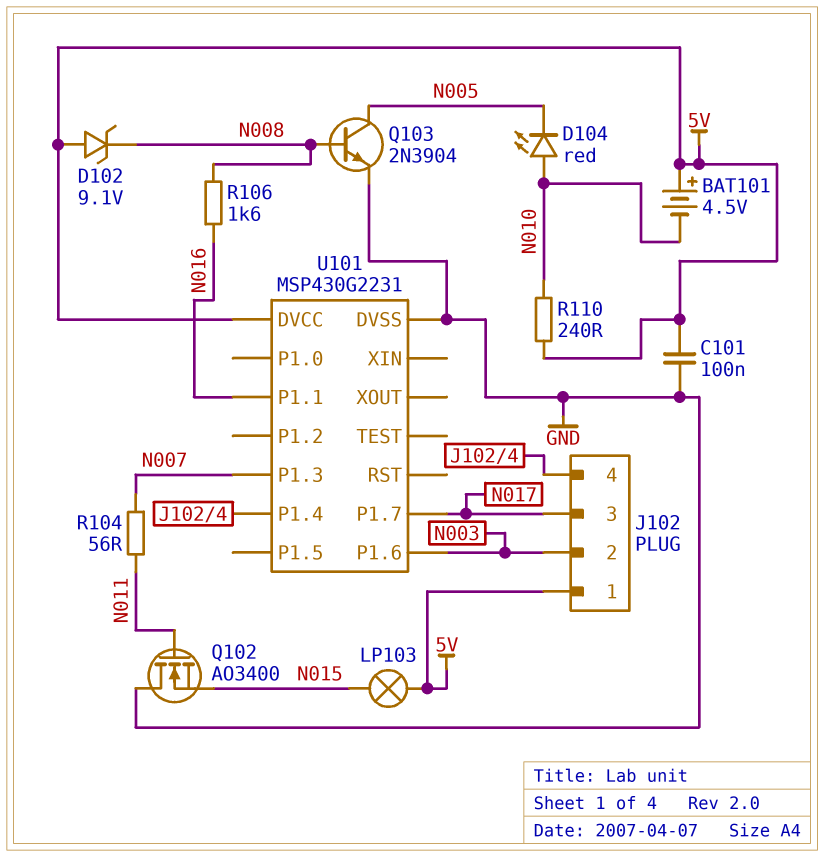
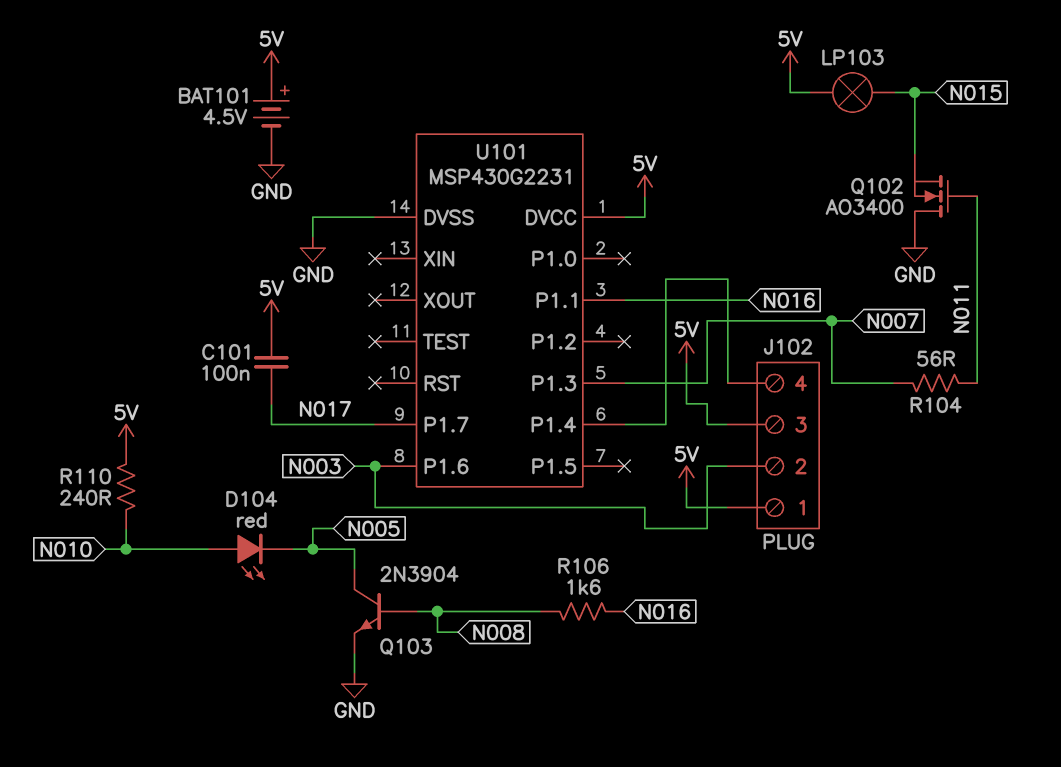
BAT101: 4.5V (plus 5V, minus N010) -> 4.5V (plus 5V, minus GND)
C101: 100nF (5V, GND) -> 100nF (5V, N017)
D102: zener 9.1V (A 5V, K N008) -> none
J102 pin 3: N017 -> 5V

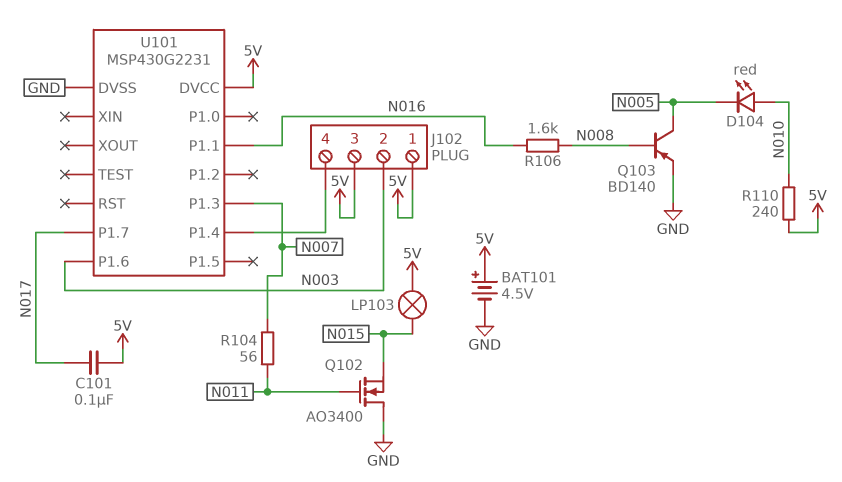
Q103: NPN 2N3904 (B N008, C N005, E GND) -> PNP BD140 (B N008, C N005, E GND)

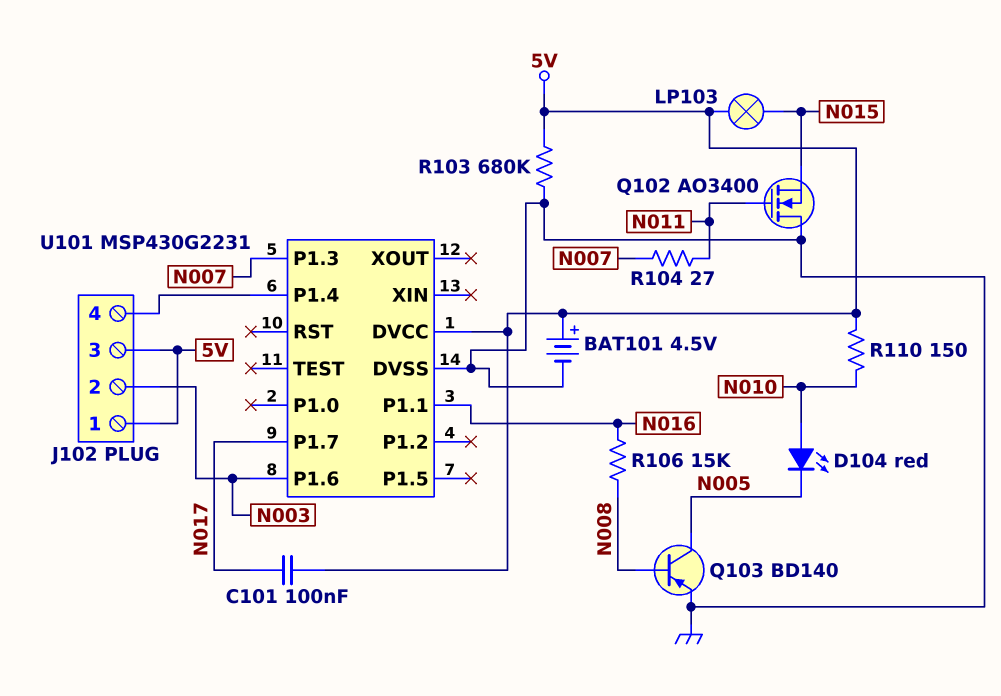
R103: none -> 680k (5V, GND)
R104: 56 (N007, N011) -> 27 (N007, N011)
R106: 1.6k (N008, N016) -> 15k (N008, N016)
R110: 240 (5V, N010) -> 150 (5V, N010)

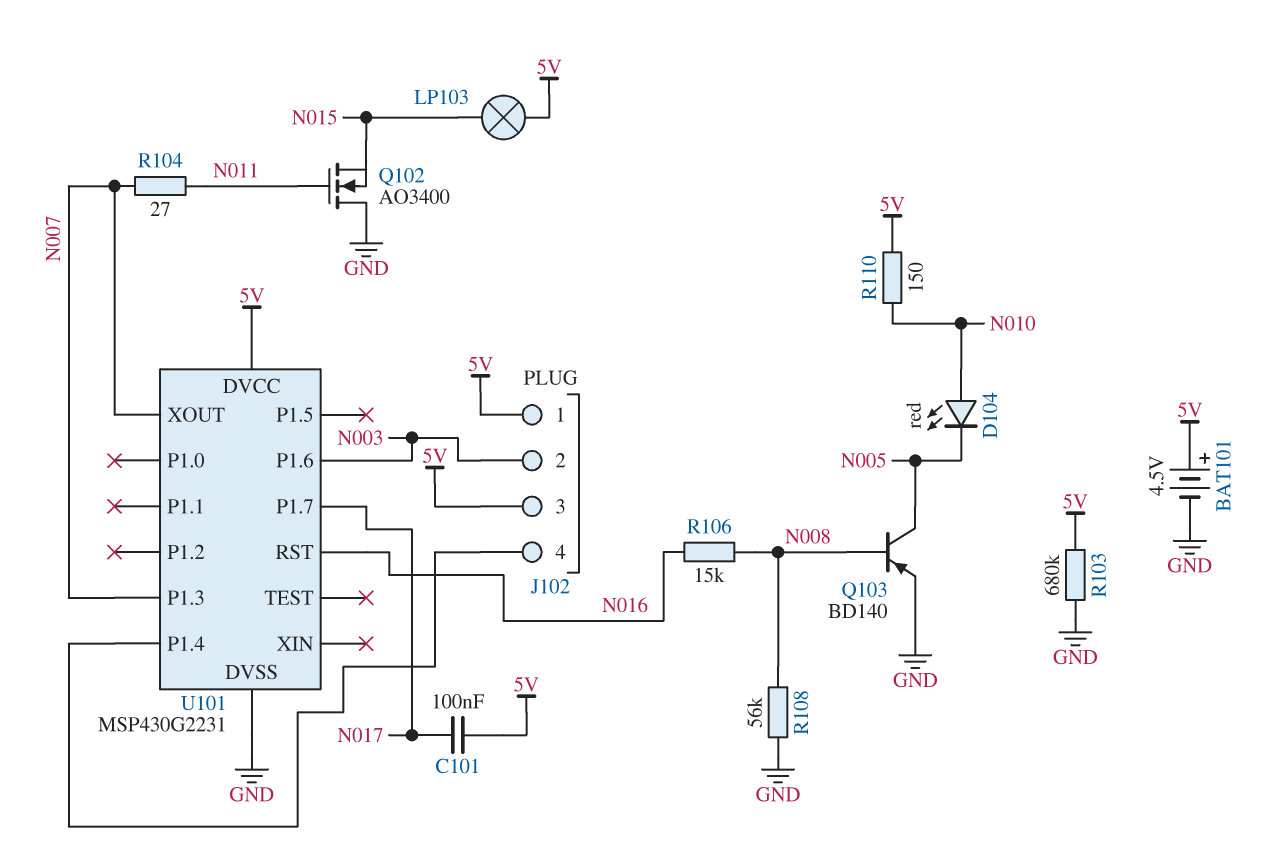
R108: none -> 56k (GND, N008)
U101 pin P1.1: N016 -> none
U101 pin RST: none -> N016
U101 pin XOUT: none -> N007

